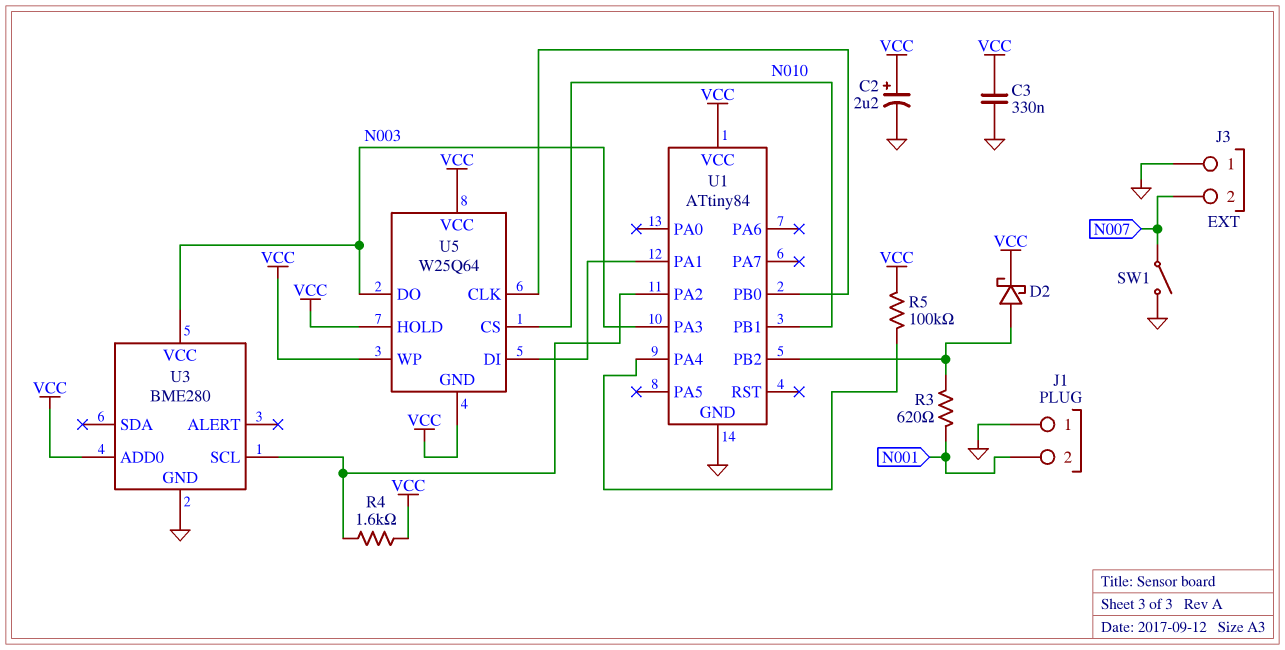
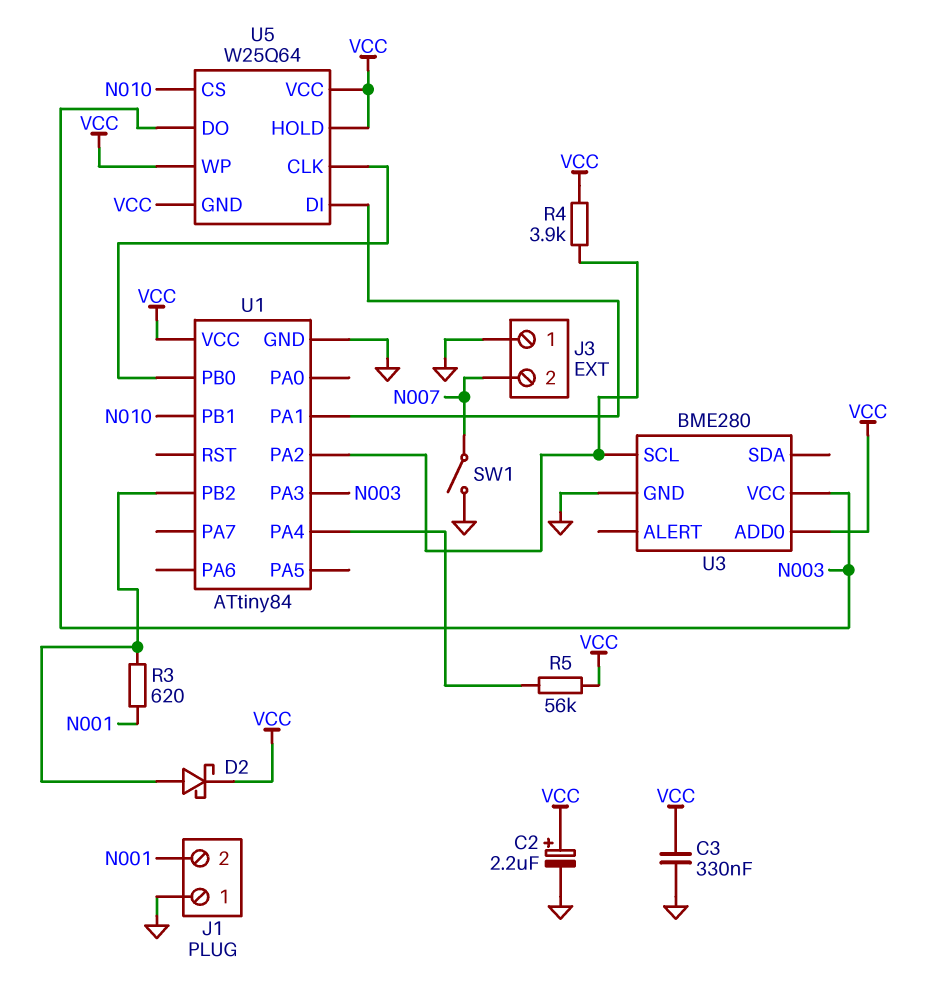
R4: 1.6k (U1/PA2, VCC) -> 3.9k (U1/PA2, VCC)
R5: 100k (U1/PA4, VCC) -> 56k (U1/PA4, VCC)

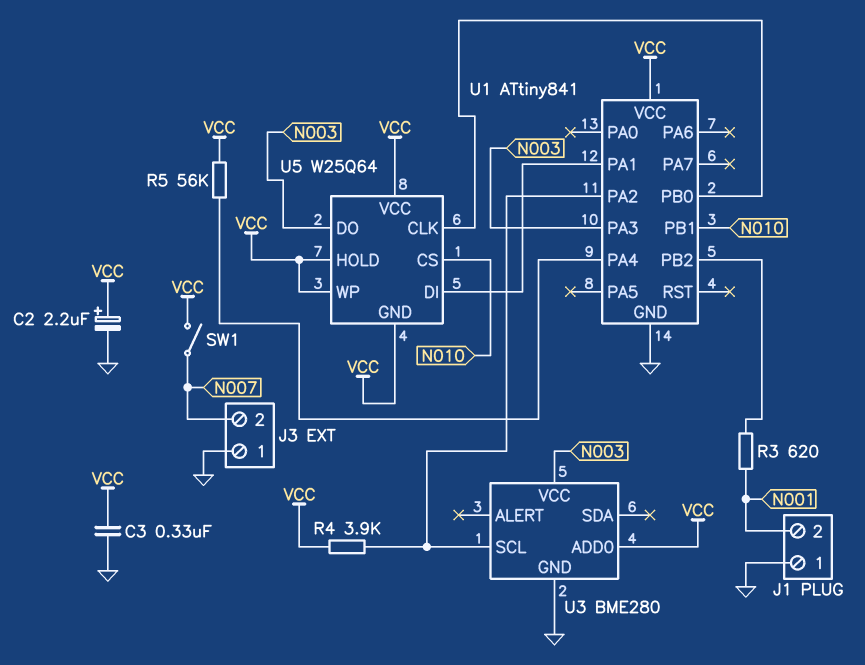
D2: schottky (A U1/PB2, K VCC) -> none
SW1: switch (GND, N007) -> switch (N007, VCC)
U1: ATtiny84 -> ATtiny841

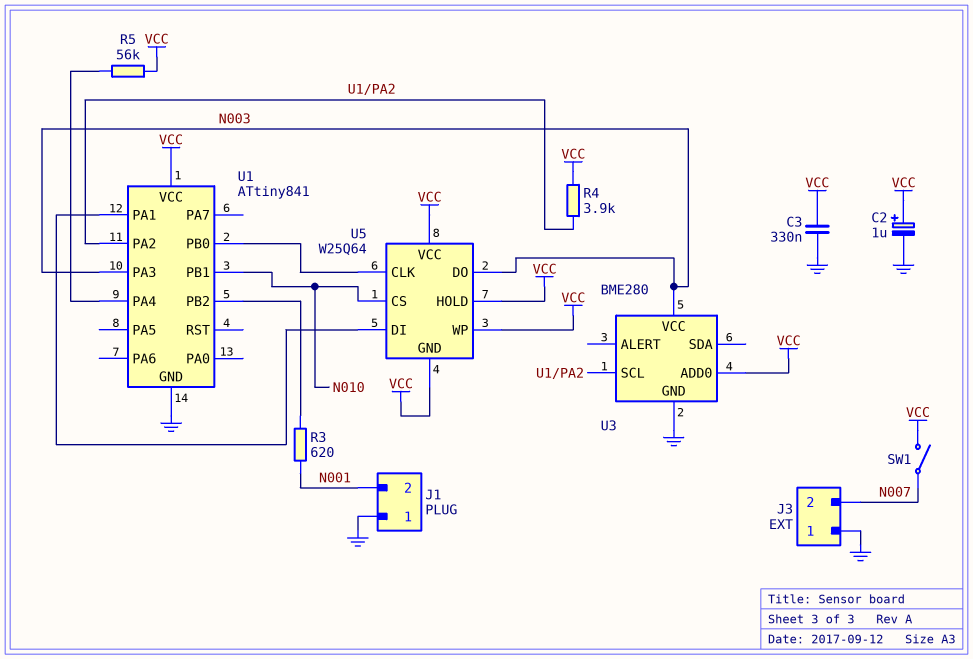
C2: 2.2uF (plus VCC, minus GND) -> 1uF (plus VCC, minus GND)

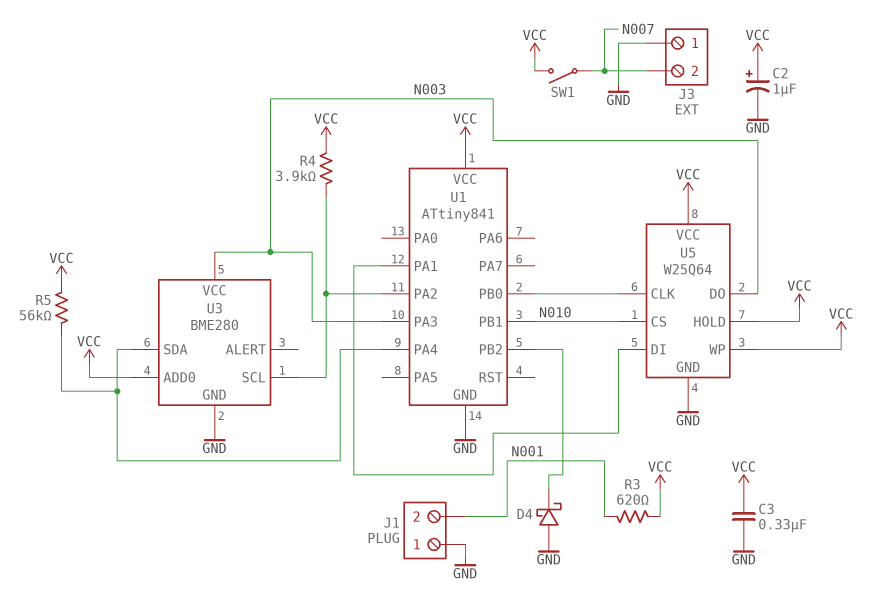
D4: none -> schottky (A GND, K U1/PB2)
R3: 620 (N001, U1/PB2) -> 620 (N001, VCC)
U3 pin SDA: none -> U1/PA4
U5 pin GND: VCC -> GND

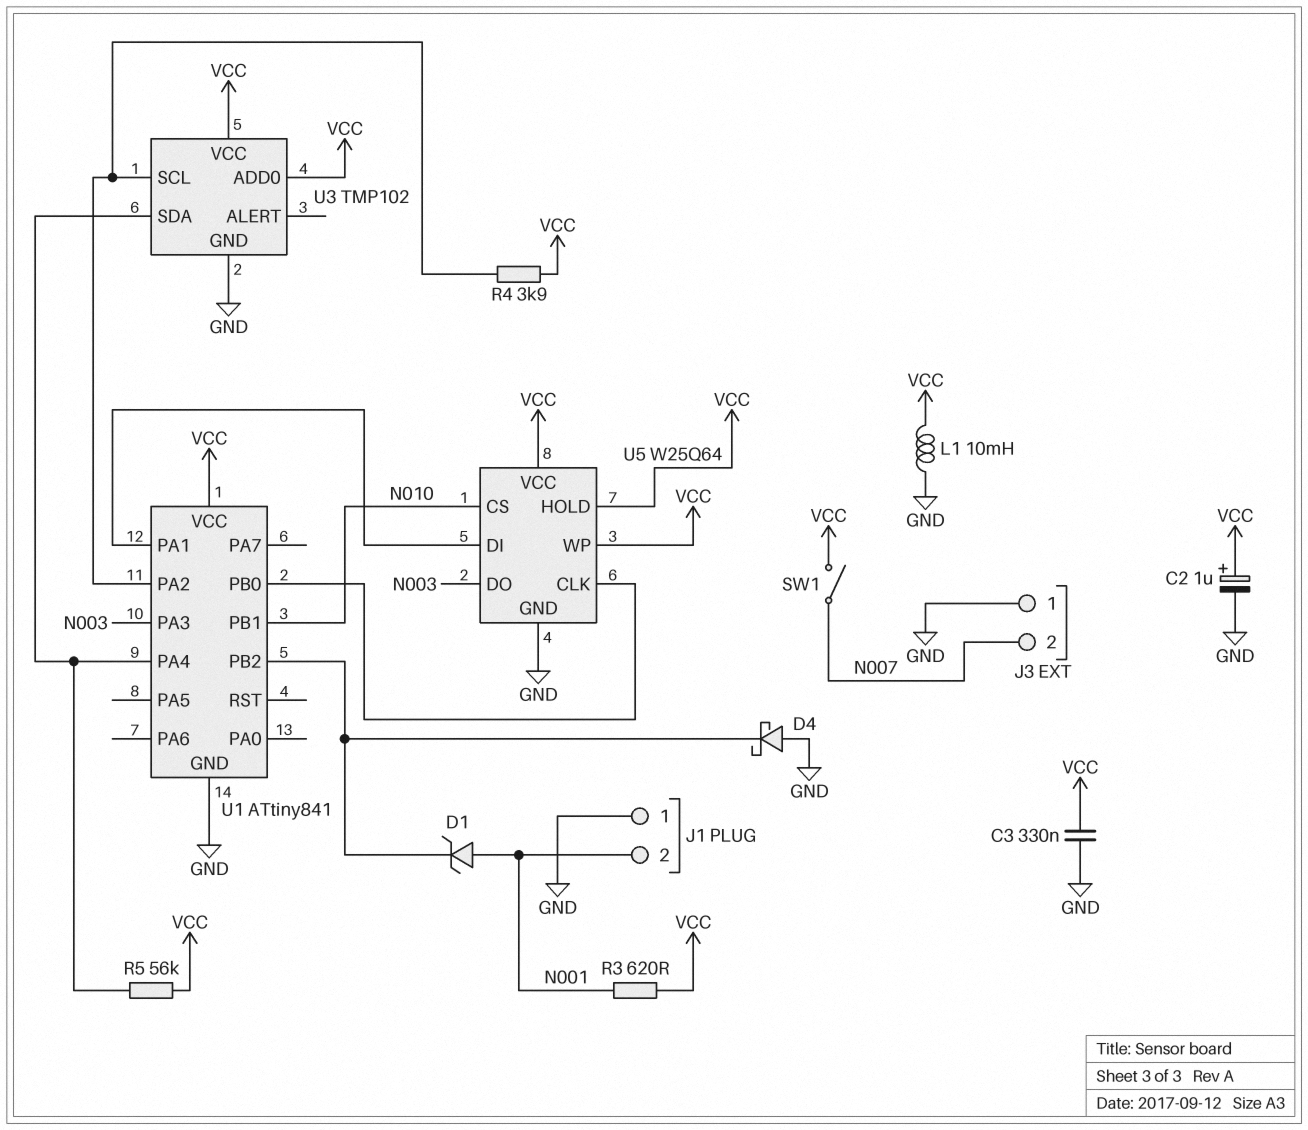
D1: none -> zener (A N001, K U1/PB2)
L1: none -> 10mH (GND, VCC)
U3: BME280 -> TMP102
U3 pin VCC: N003 -> VCC

